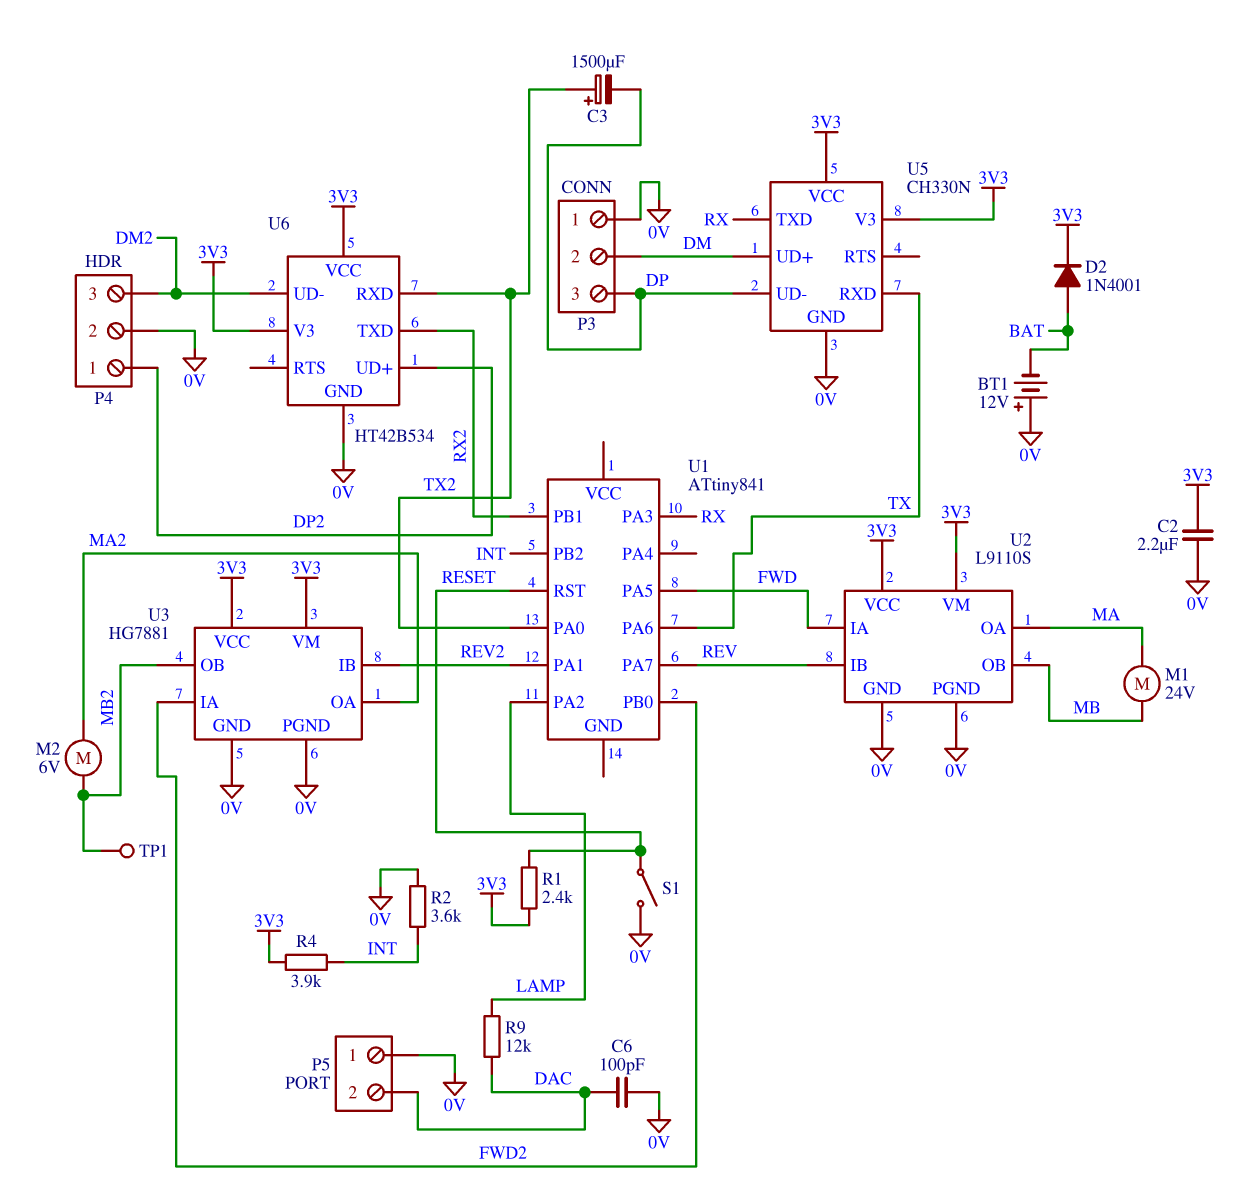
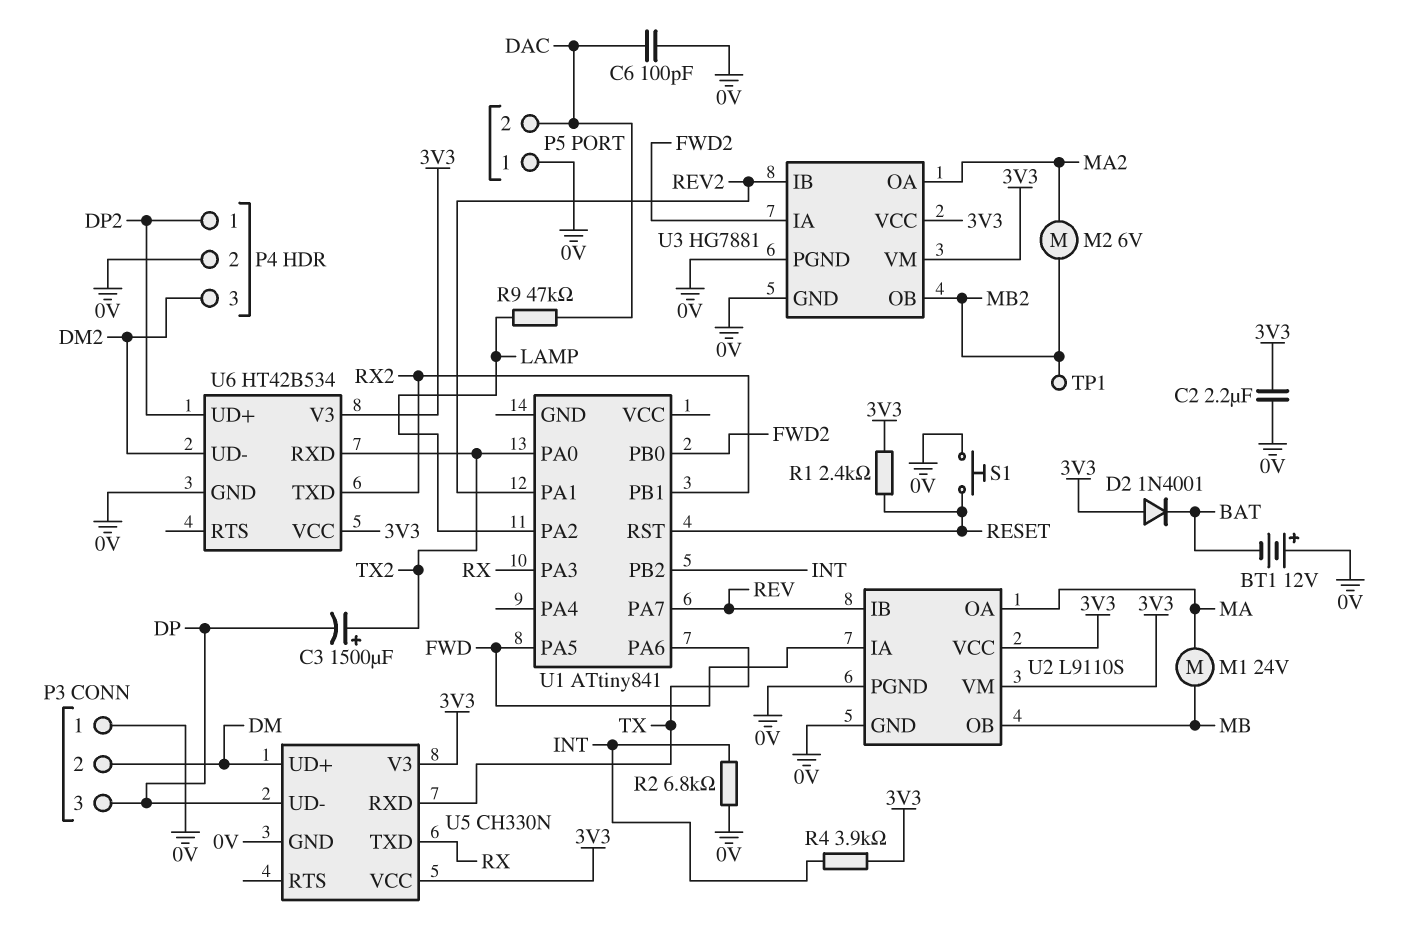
D2: diode 1N4001 (A BAT, K 3V3) -> diode 1N4001 (A 3V3, K BAT)
R2: 3.6k (0V, INT) -> 6.8k (0V, INT)
R9: 12k (DAC, LAMP) -> 47k (DAC, LAMP)
S1: switch (0V, RESET) -> button (0V, RESET)

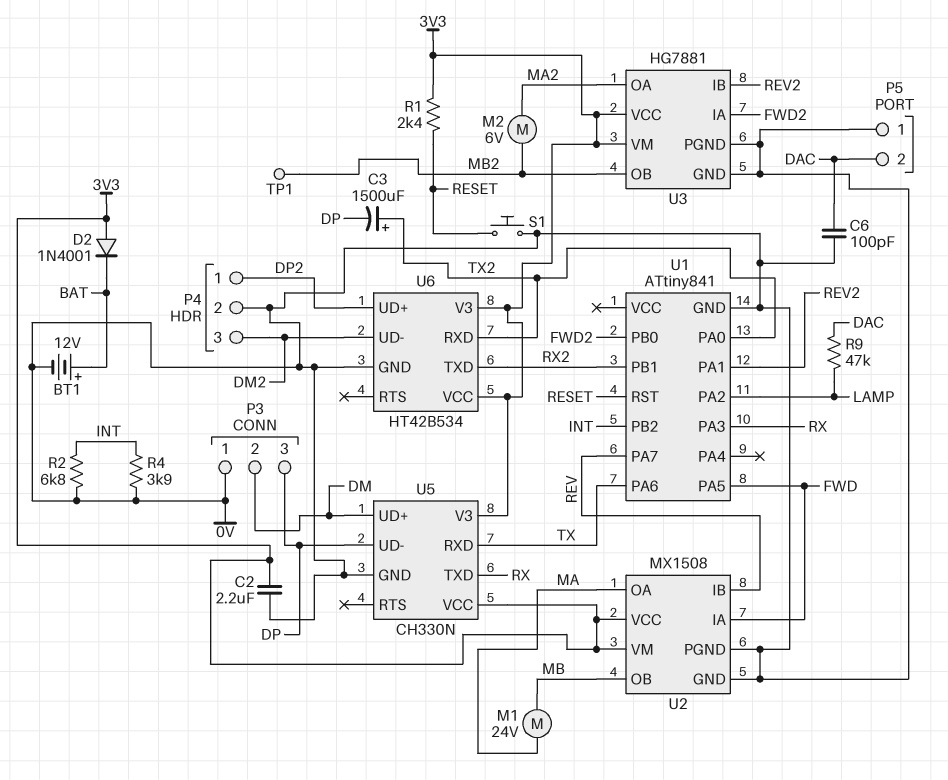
BT1: 12V (plus 0V, minus BAT) -> 12V (plus BAT, minus 0V)
R4: 3.9k (3V3, INT) -> 3.9k (0V, INT)
U1 pin GND: none -> 0V
U2: L9110S -> MX1508

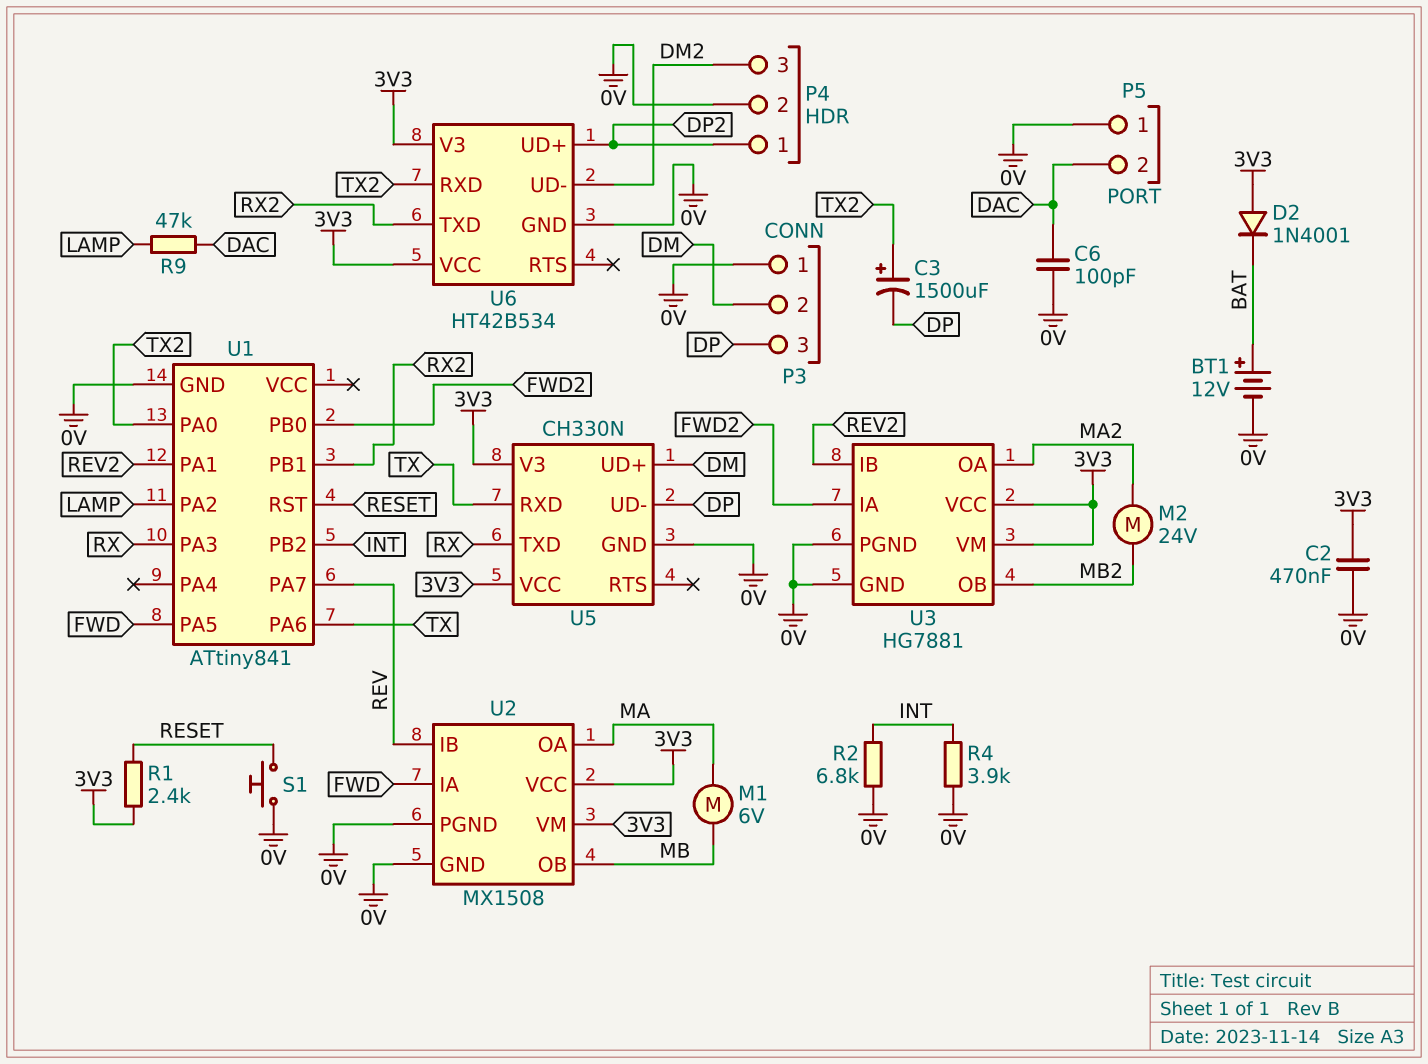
C2: 2.2uF (0V, 3V3) -> 470nF (0V, 3V3)
M1: motor 24V (MA, MB) -> motor 6V (MA, MB)
M2: motor 6V (MA2, MB2) -> motor 24V (MA2, MB2)
TP1: test point (MB2) -> none

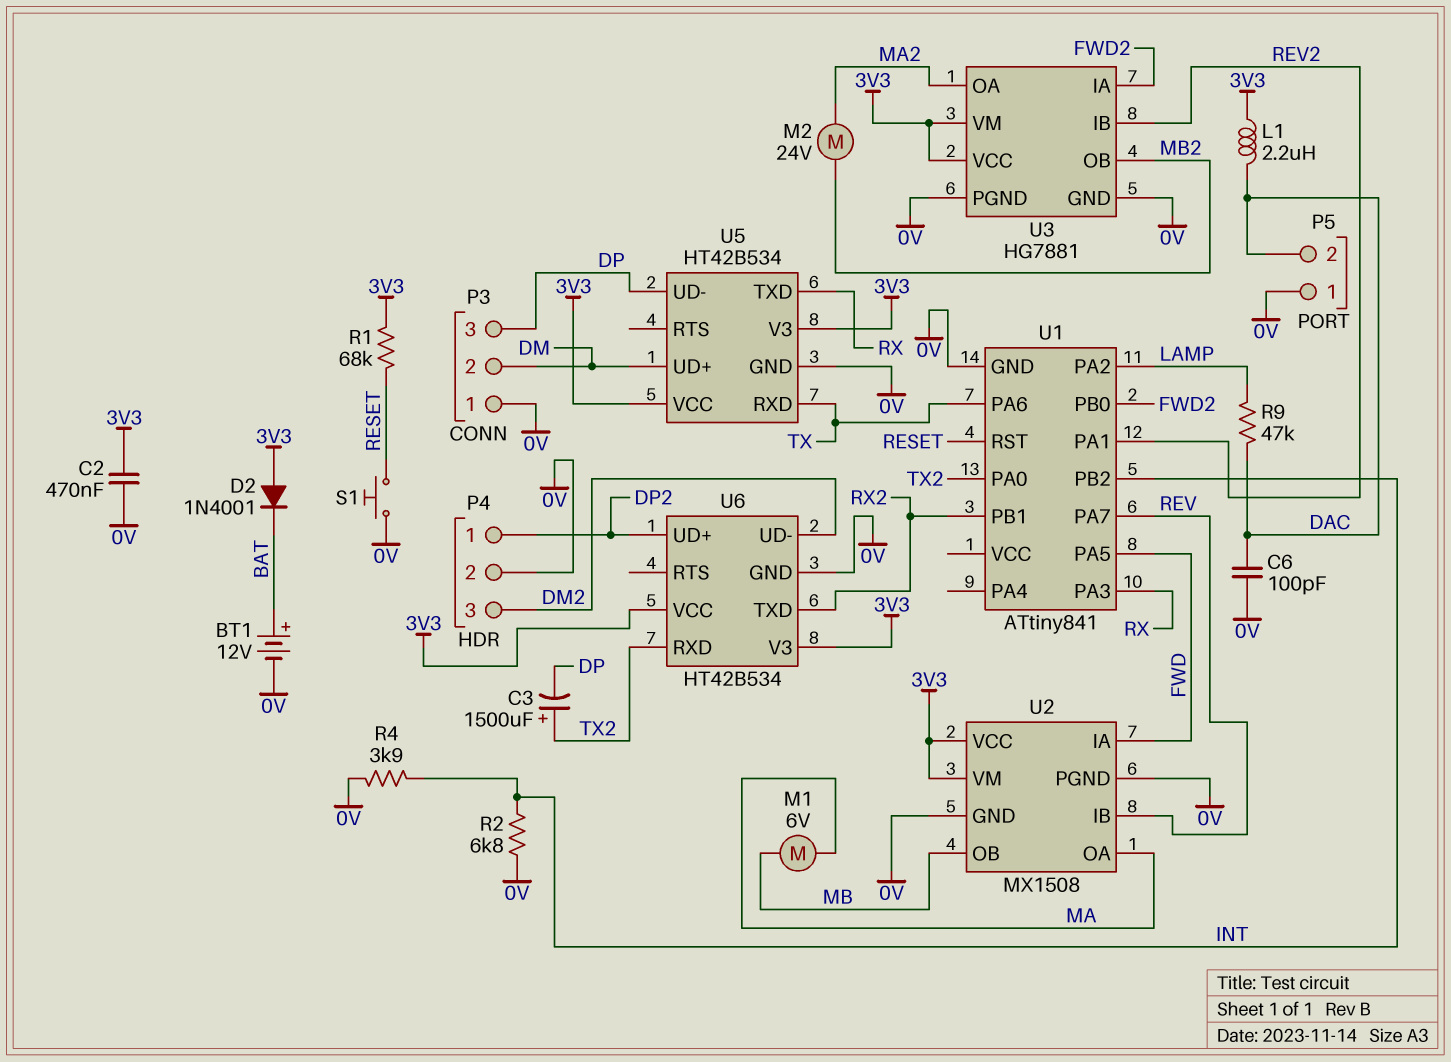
L1: none -> 2.2uH (3V3, DAC)
R1: 2.4k (3V3, RESET) -> 68k (3V3, RESET)
U5: CH330N -> HT42B534

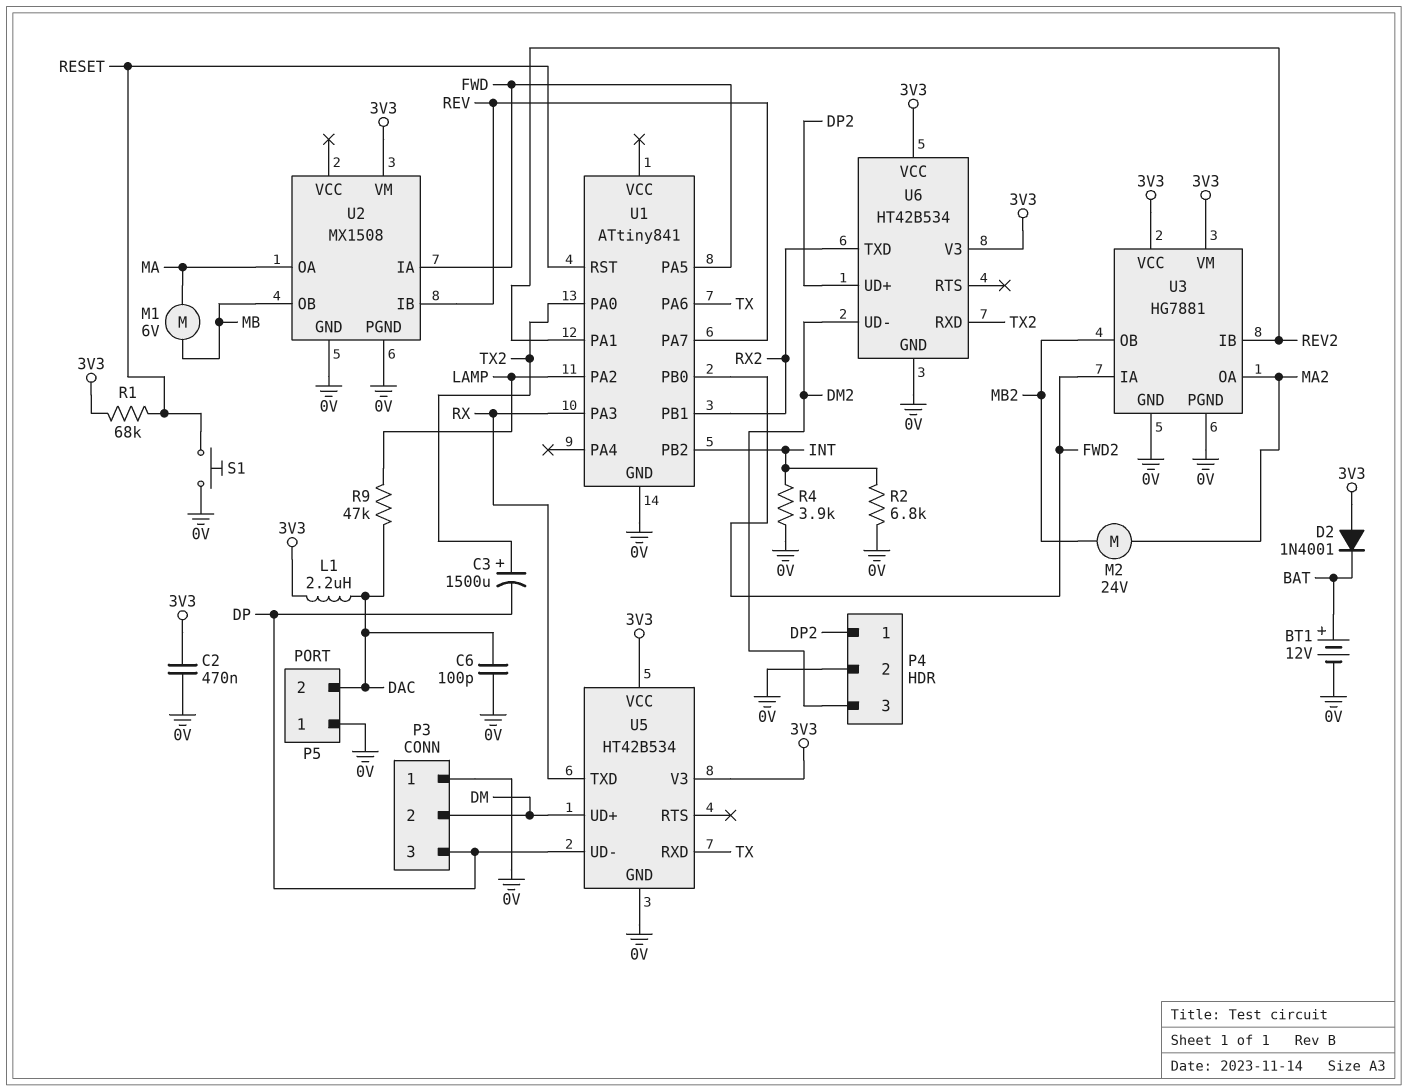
U2 pin VCC: 3V3 -> none

